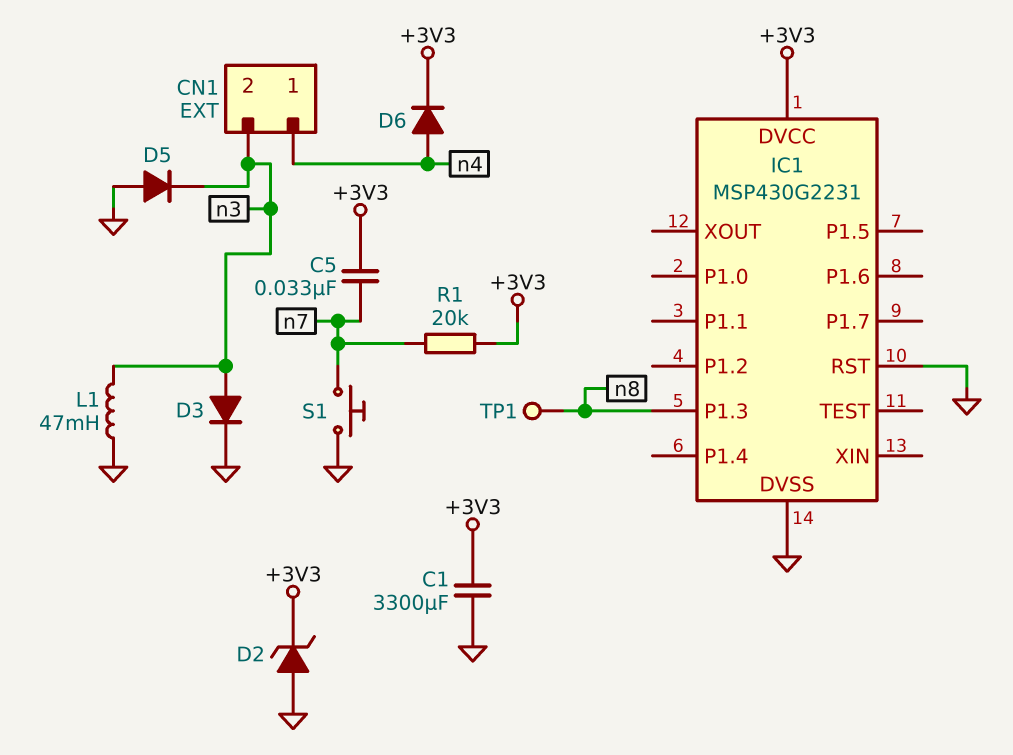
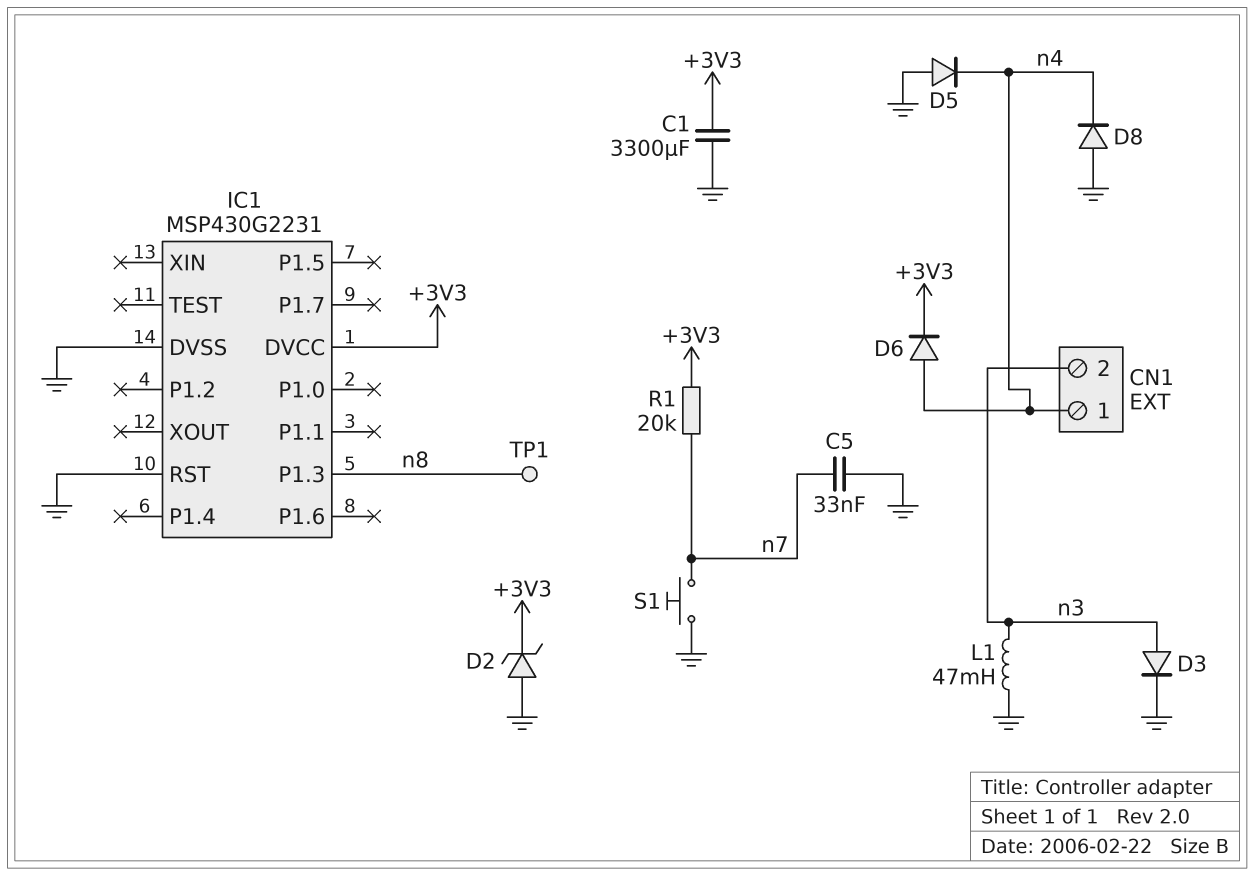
C5: 33nF (+3V3, n7) -> 33nF (GND, n7)
D5: diode (A GND, K n3) -> diode (A GND, K n4)
D8: none -> diode (A GND, K n4)

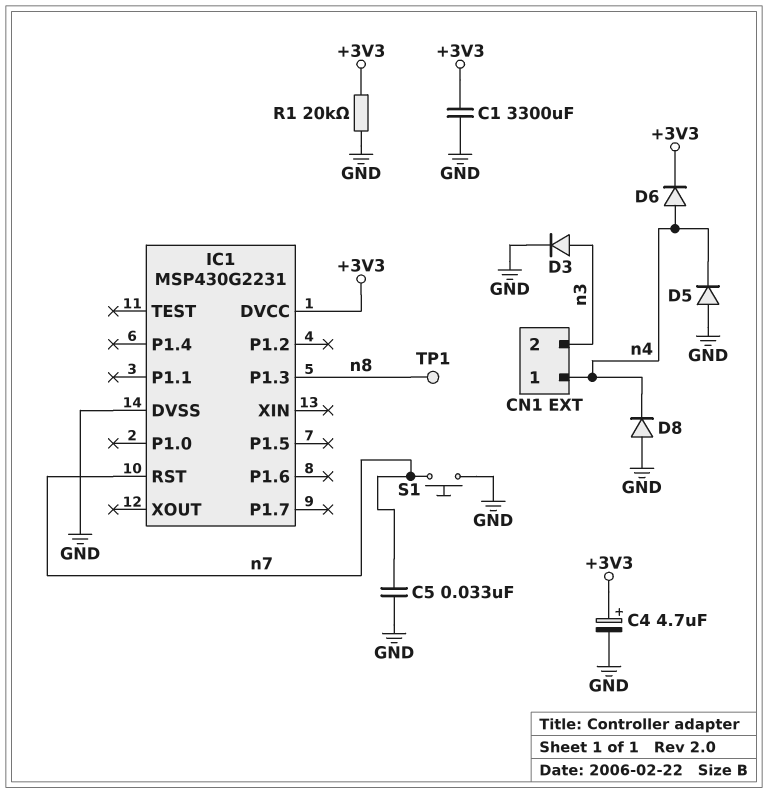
C4: none -> 4.7uF (plus +3V3, minus GND)
D2: zener (A GND, K +3V3) -> none
IC1 pin RST: GND -> n7
L1: 47mH (GND, n3) -> none
R1: 20k (+3V3, n7) -> 20k (+3V3, GND)

